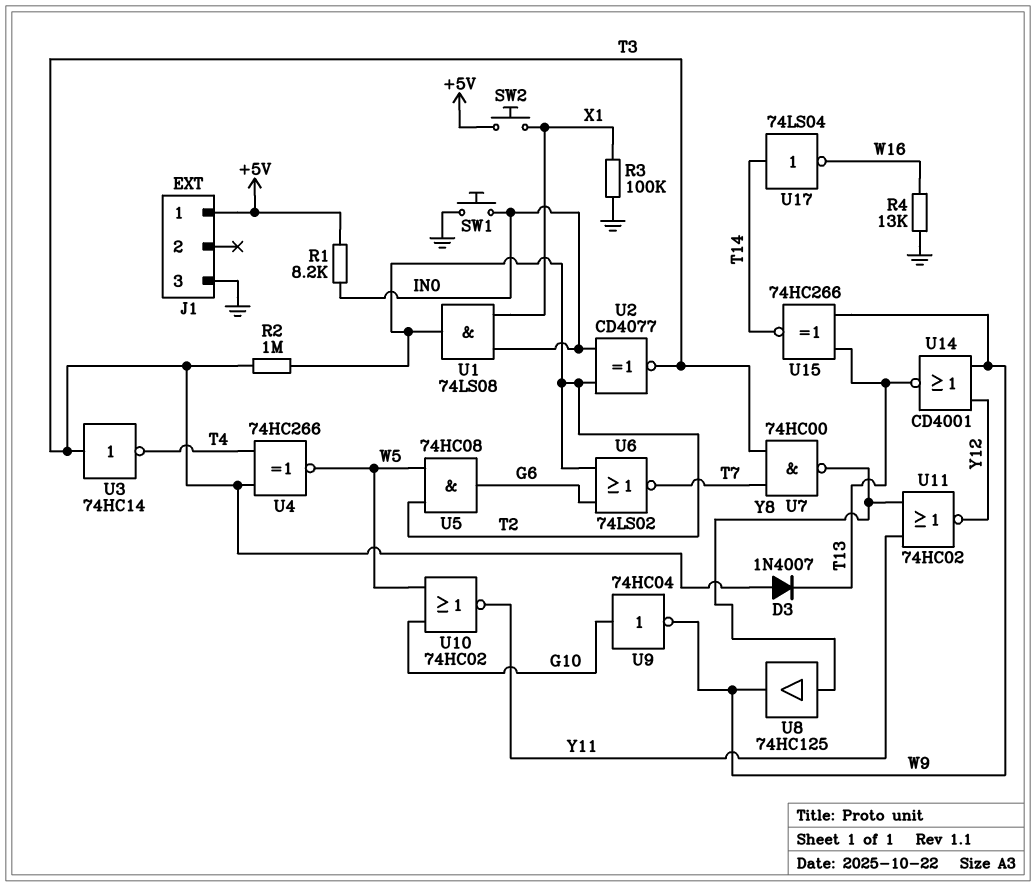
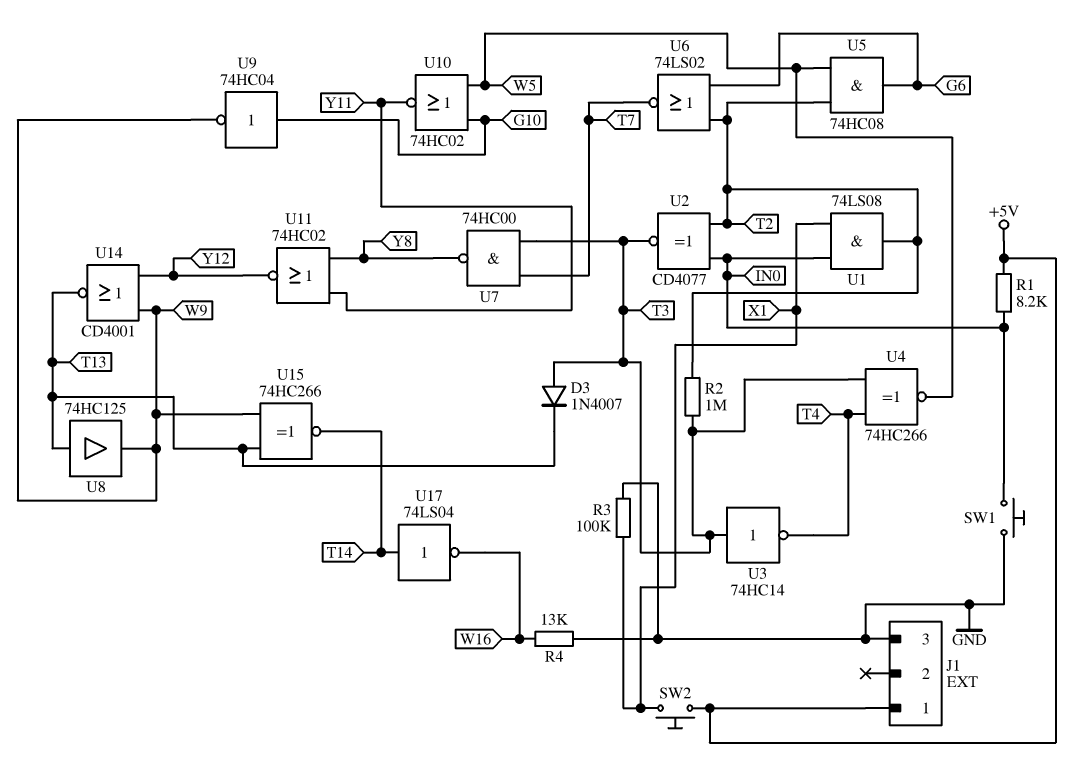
U8: buffer 74HC125 (in Y8, out W9) -> buffer 74HC125 (in T13, out W9)

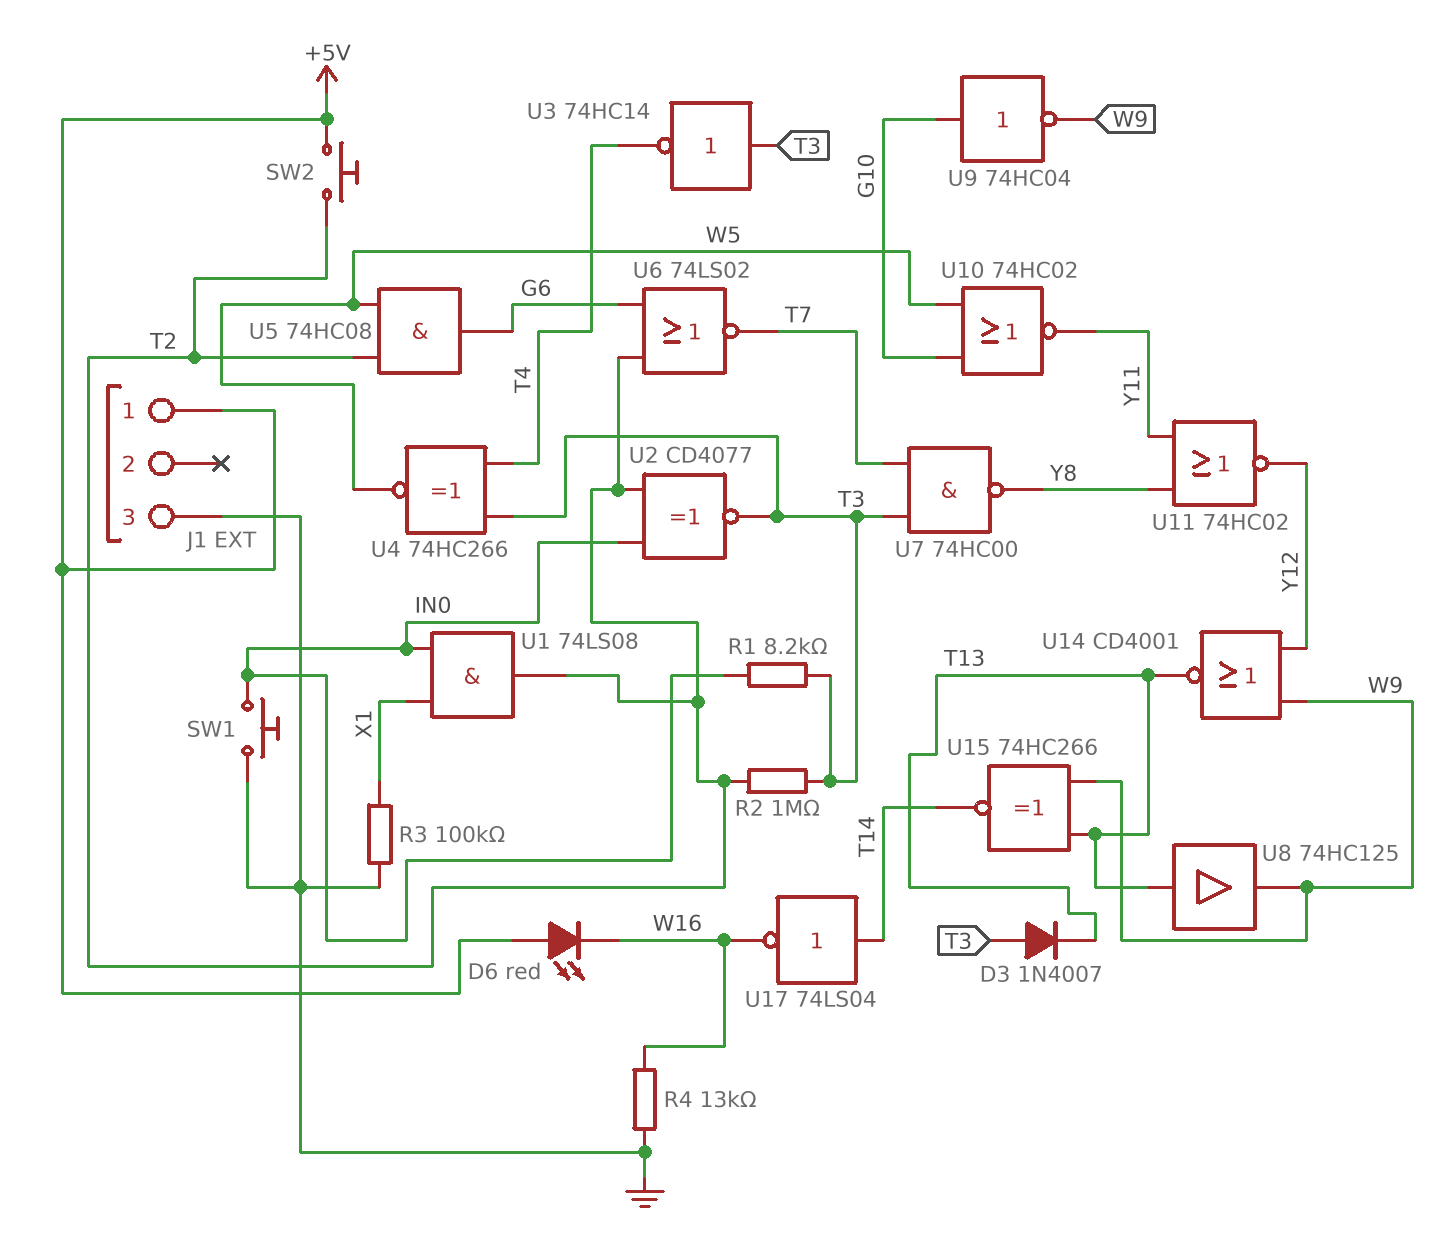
D6: none -> LED red (A +5V, K W16)
R1: 8.2k (+5V, IN0) -> 8.2k (IN0, T3)
SW2: button (+5V, X1) -> button (+5V, T2)

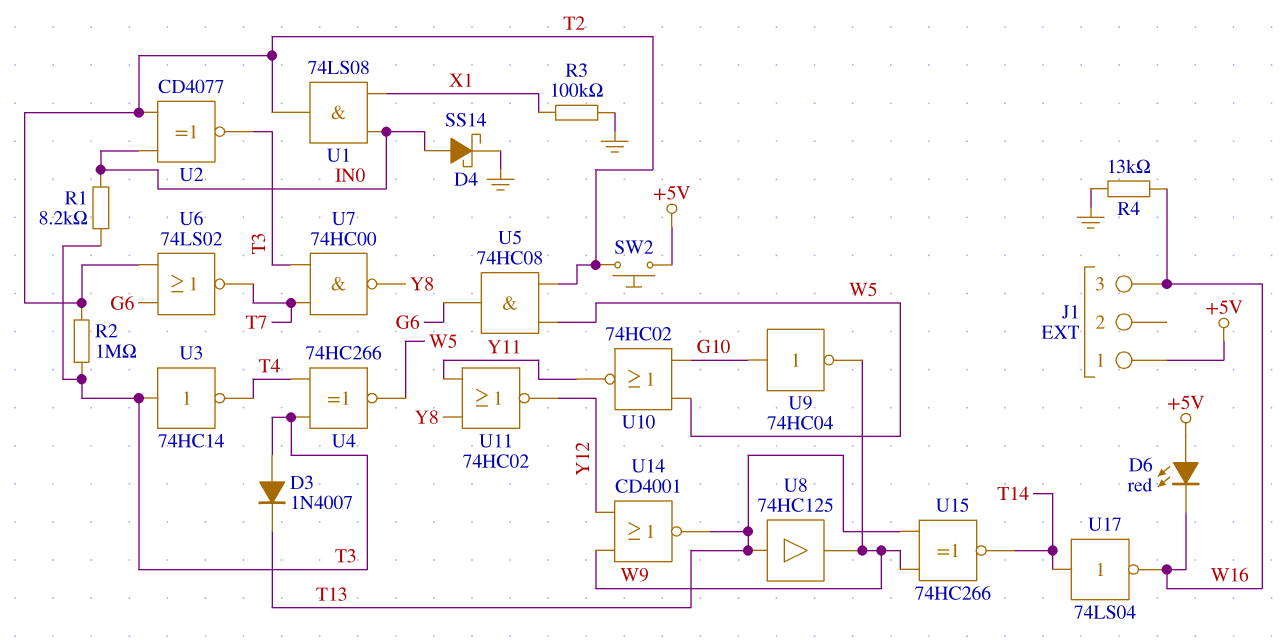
D4: none -> schottky SS14 (A IN0, K GND)
J1 pin 3: GND -> W16
SW1: button (GND, IN0) -> none

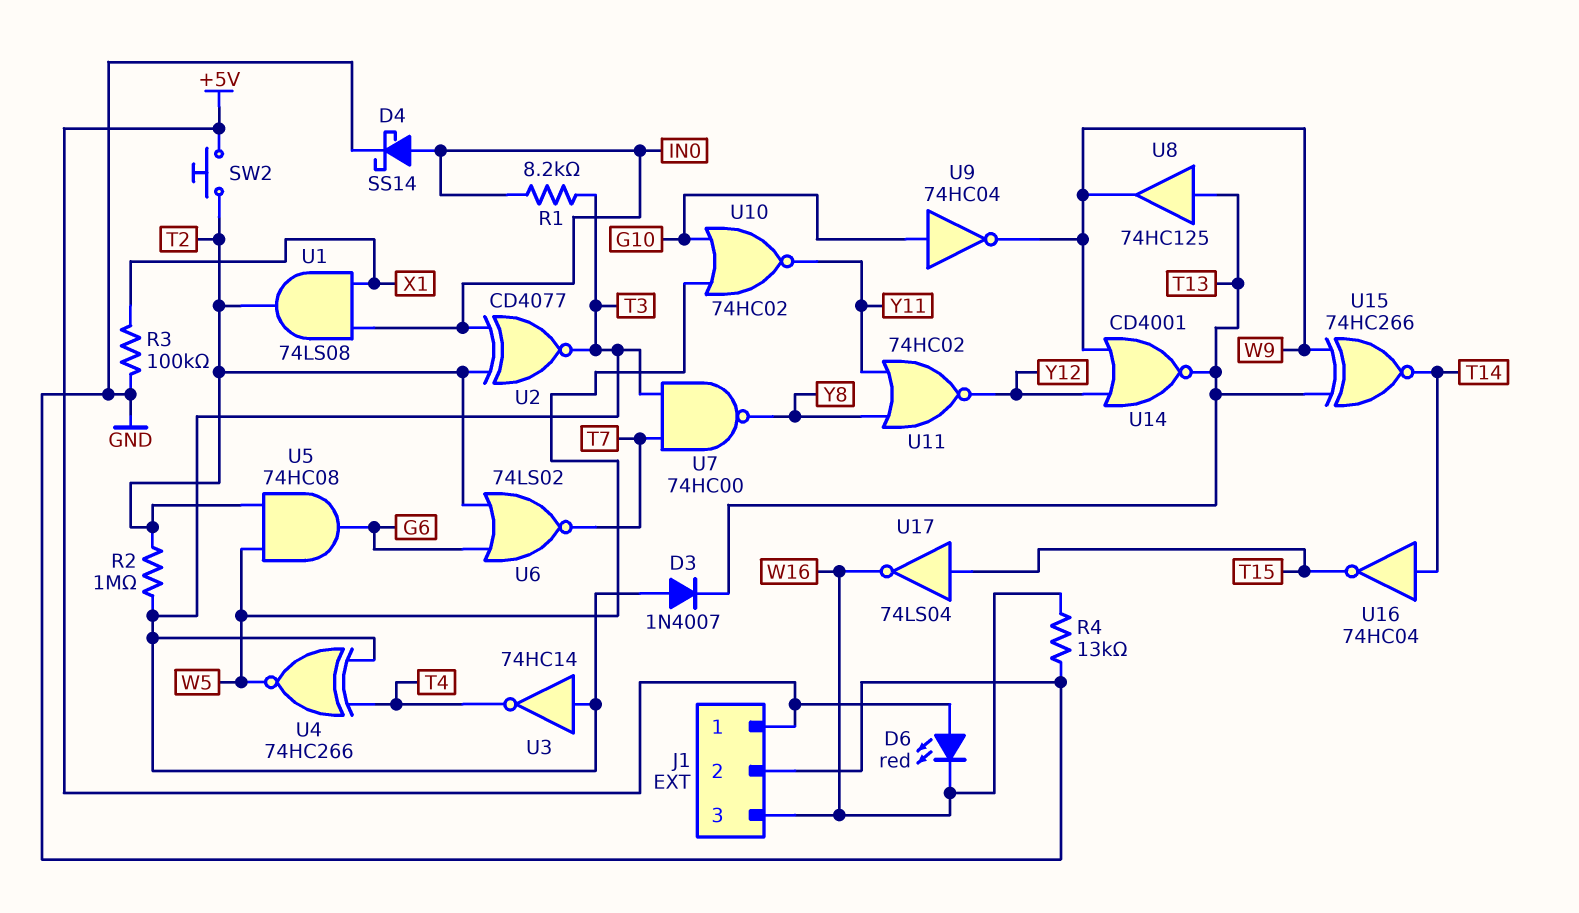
J1 pin 2: none -> GND
U16: none -> NOT 74HC04 (in T14, out T15)
U17: NOT 74LS04 (in T14, out W16) -> NOT 74LS04 (in T15, out W16)

